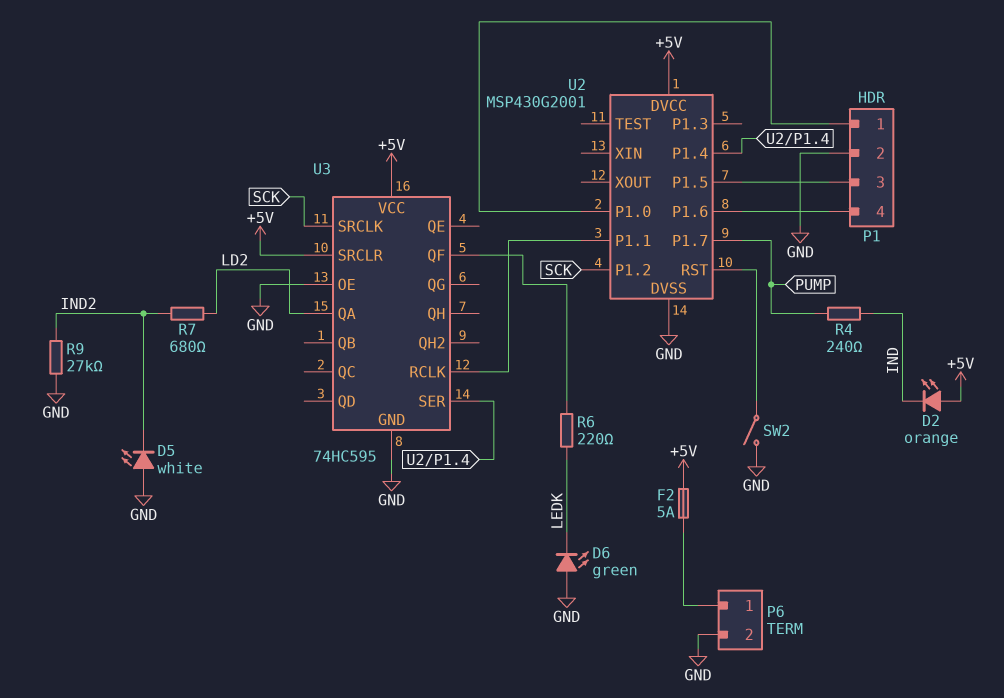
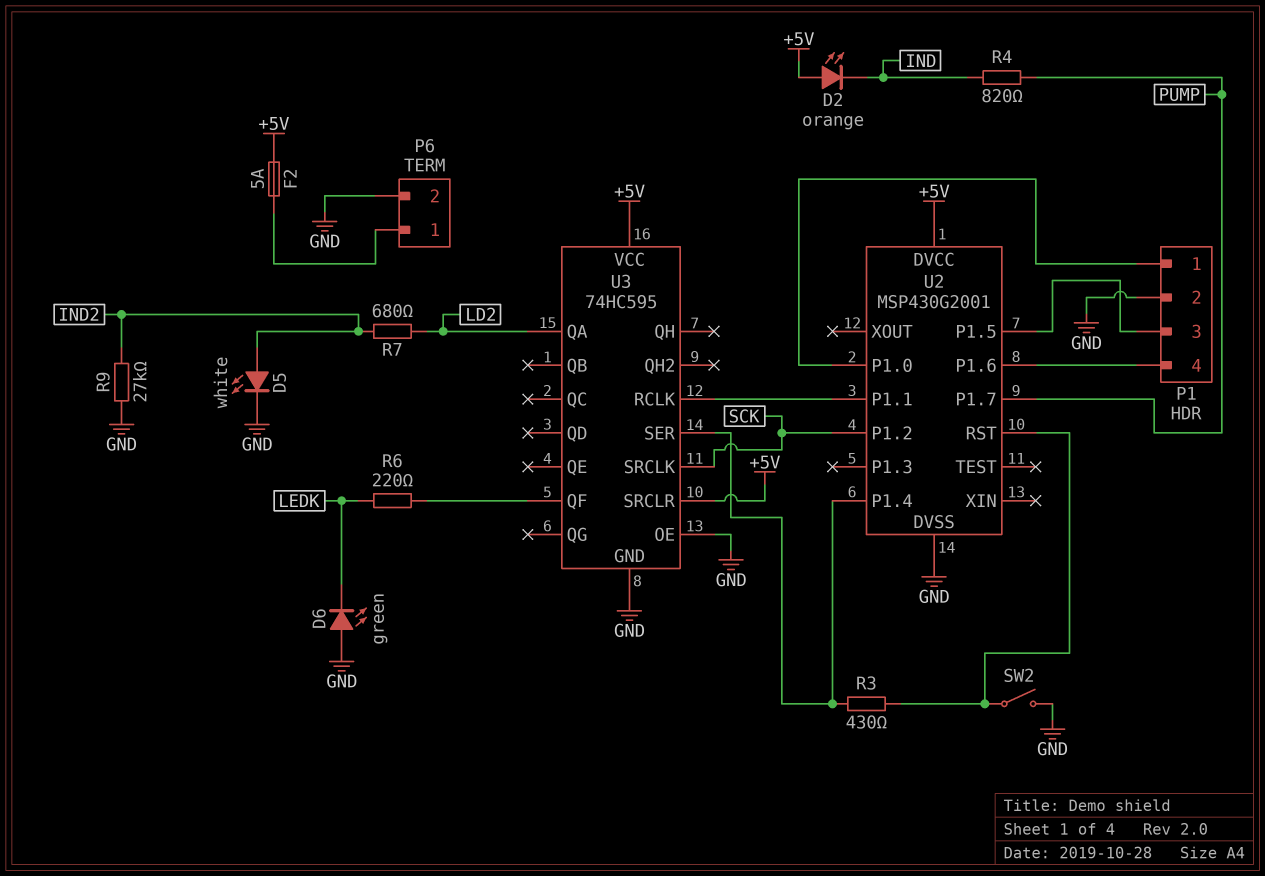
D5: LED white (A GND, K IND2) -> LED white (A IND2, K GND)
R3: none -> 430 (U2/P1.4, U2/RST)
R4: 240 (IND, PUMP) -> 820 (IND, PUMP)

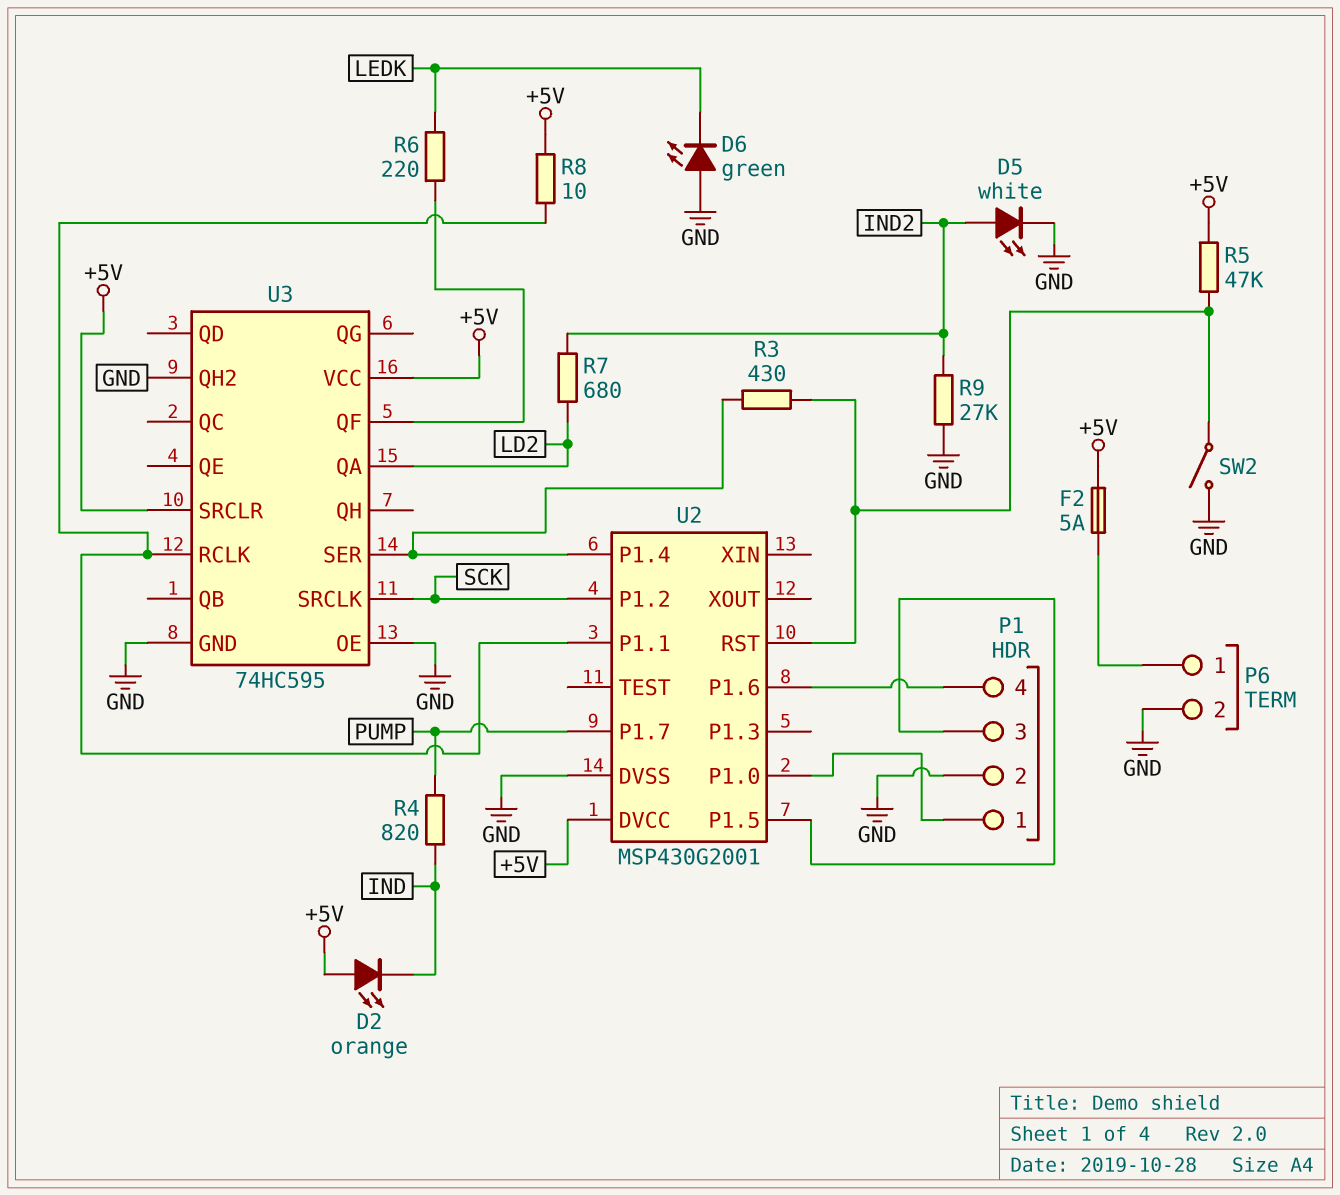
R5: none -> 47k (+5V, U2/RST)
R8: none -> 10 (+5V, U2/P1.1)
U3 pin QH2: none -> GND

